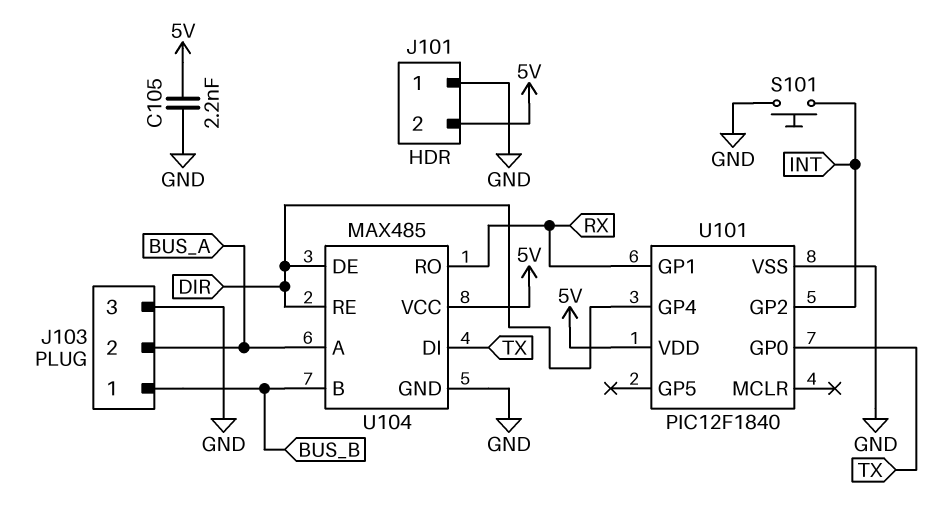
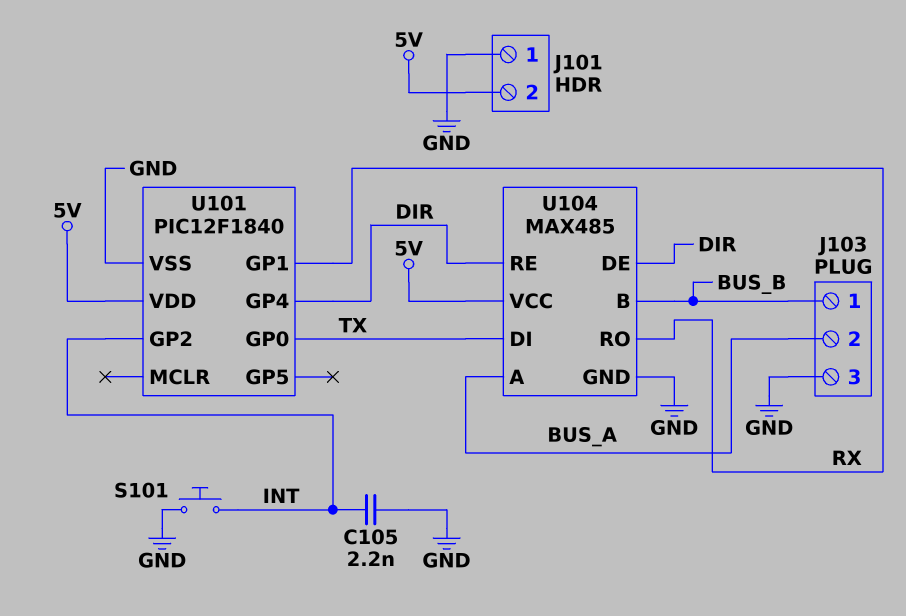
C105: 2.2nF (5V, GND) -> 2.2nF (GND, INT)

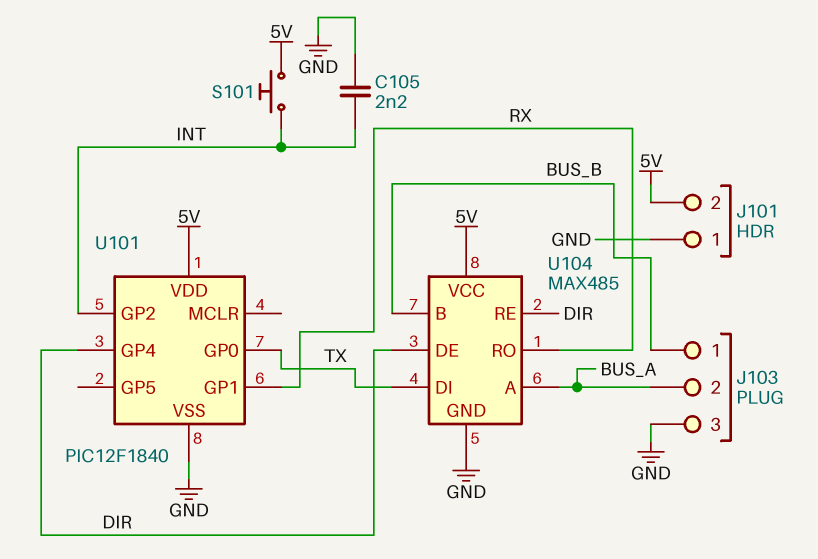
S101: button (GND, INT) -> button (5V, INT)

